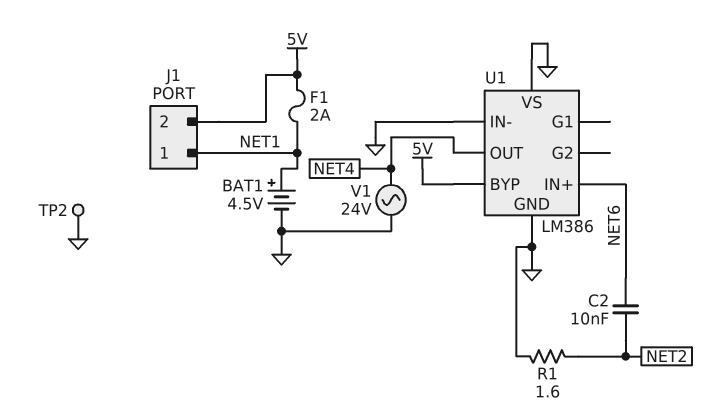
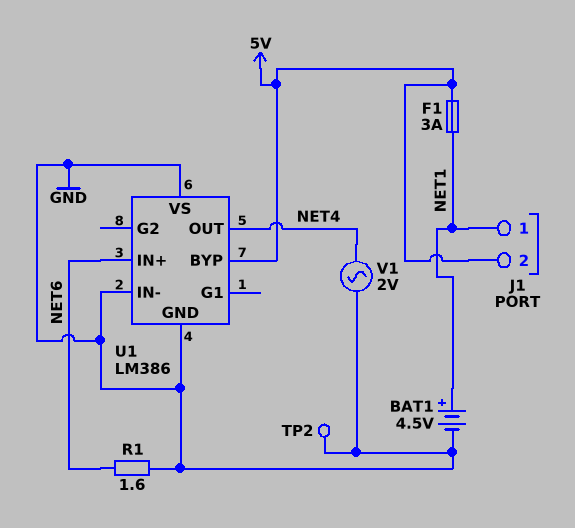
C2: 10nF (NET2, NET6) -> none
F1: 2A (5V, NET1) -> 3A (5V, NET1)
R1: 1.6 (GND, NET2) -> 1.6 (GND, NET6)
V1: AC 24V (GND, NET4) -> AC 2V (GND, NET4)

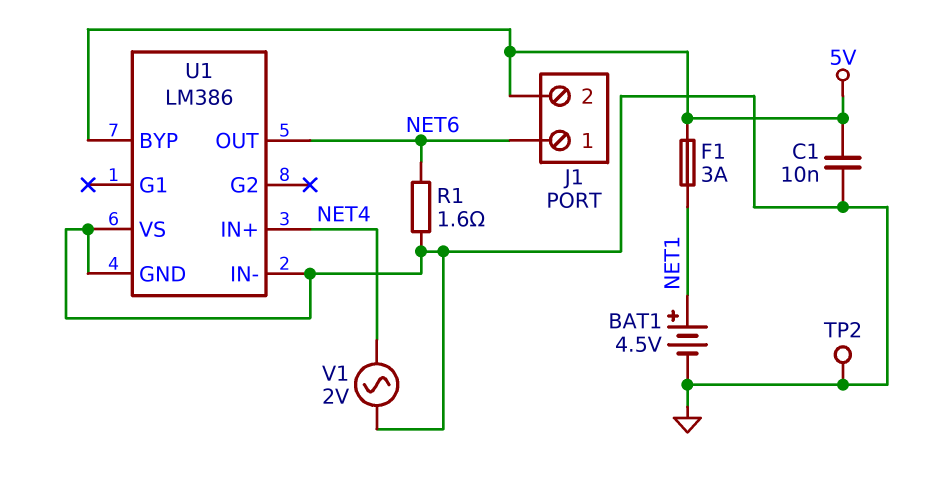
C1: none -> 10nF (5V, GND)
J1 pin 1: NET1 -> NET6
U1 pin IN+: NET6 -> NET4
U1 pin OUT: NET4 -> NET6

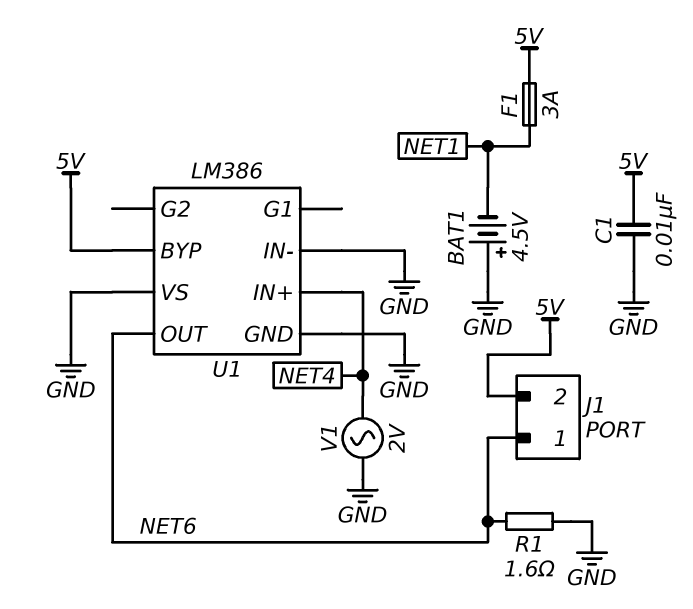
BAT1: 4.5V (plus NET1, minus GND) -> 4.5V (plus GND, minus NET1)
TP2: test point (GND) -> none

